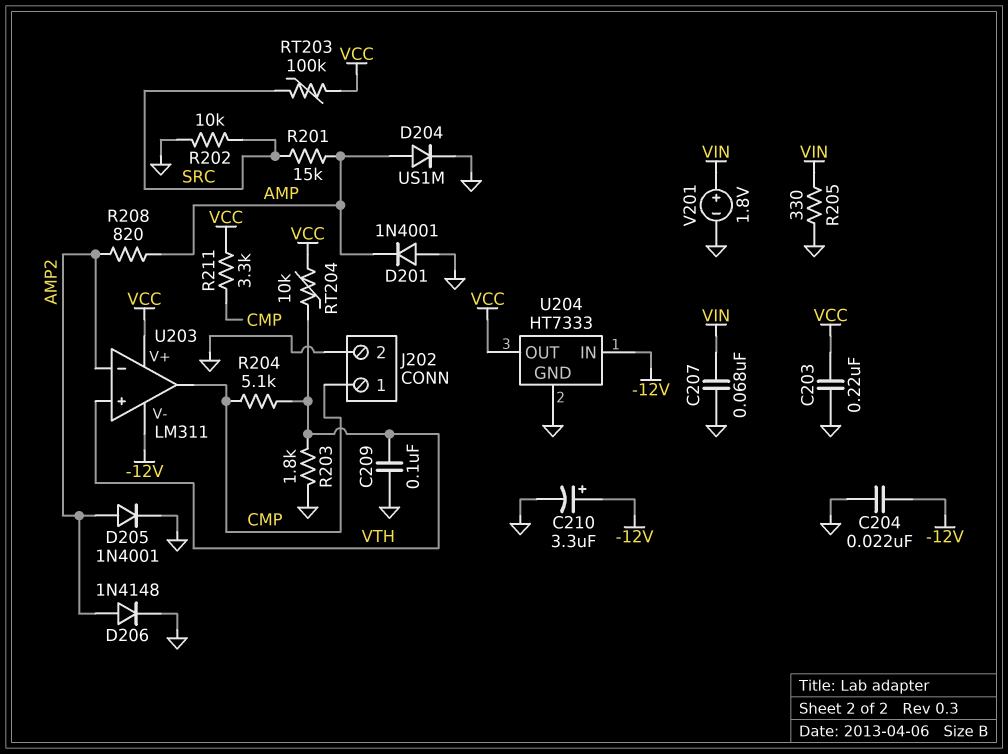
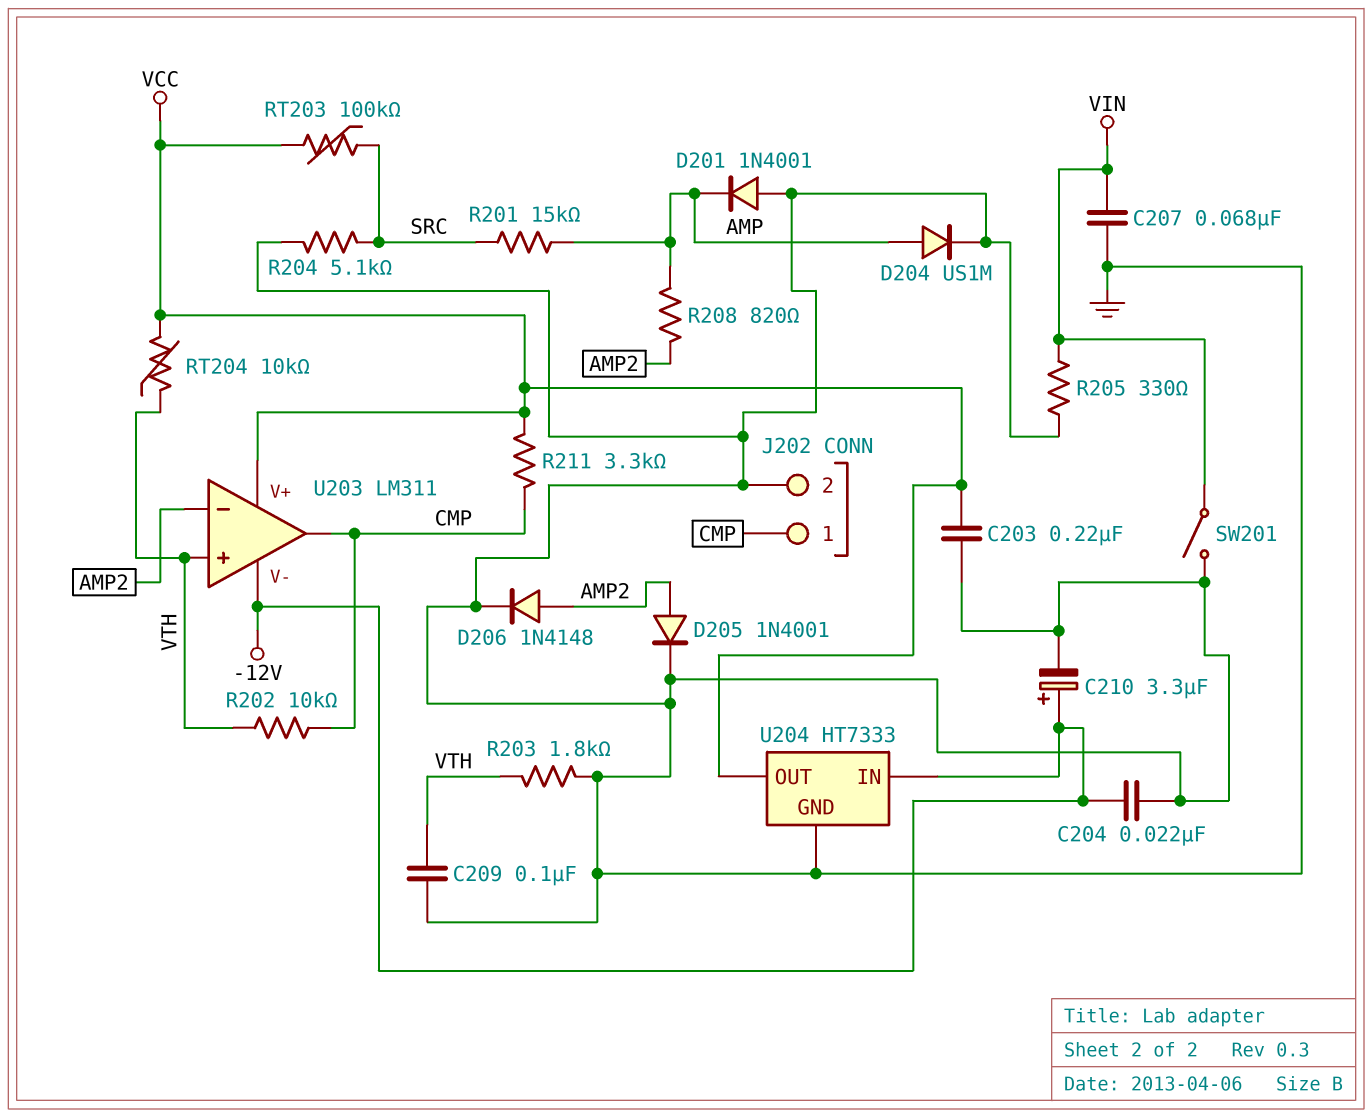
R202: 10k (GND, SRC) -> 10k (CMP, VTH)
R204: 5.1k (CMP, VTH) -> 5.1k (GND, SRC)
SW201: none -> switch (GND, VIN)
V201: 1.8V (plus VIN, minus GND) -> none

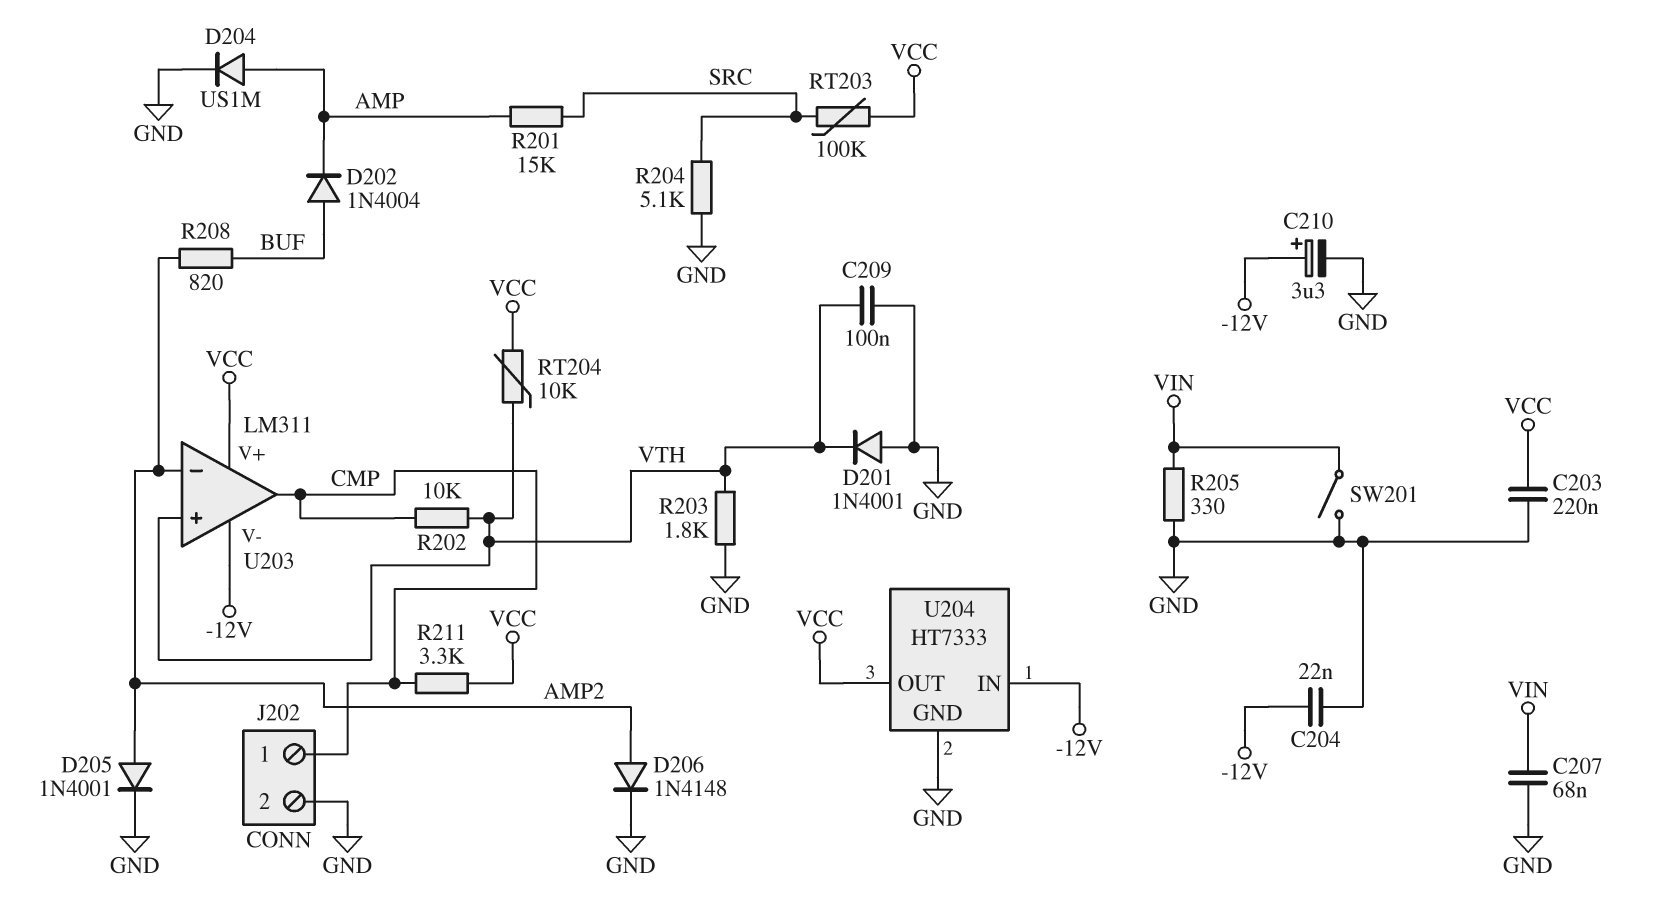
D201: diode 1N4001 (A GND, K AMP) -> diode 1N4001 (A GND, K VTH)
D202: none -> diode 1N4004 (A BUF, K AMP)
R208: 820 (AMP, AMP2) -> 820 (AMP2, BUF)

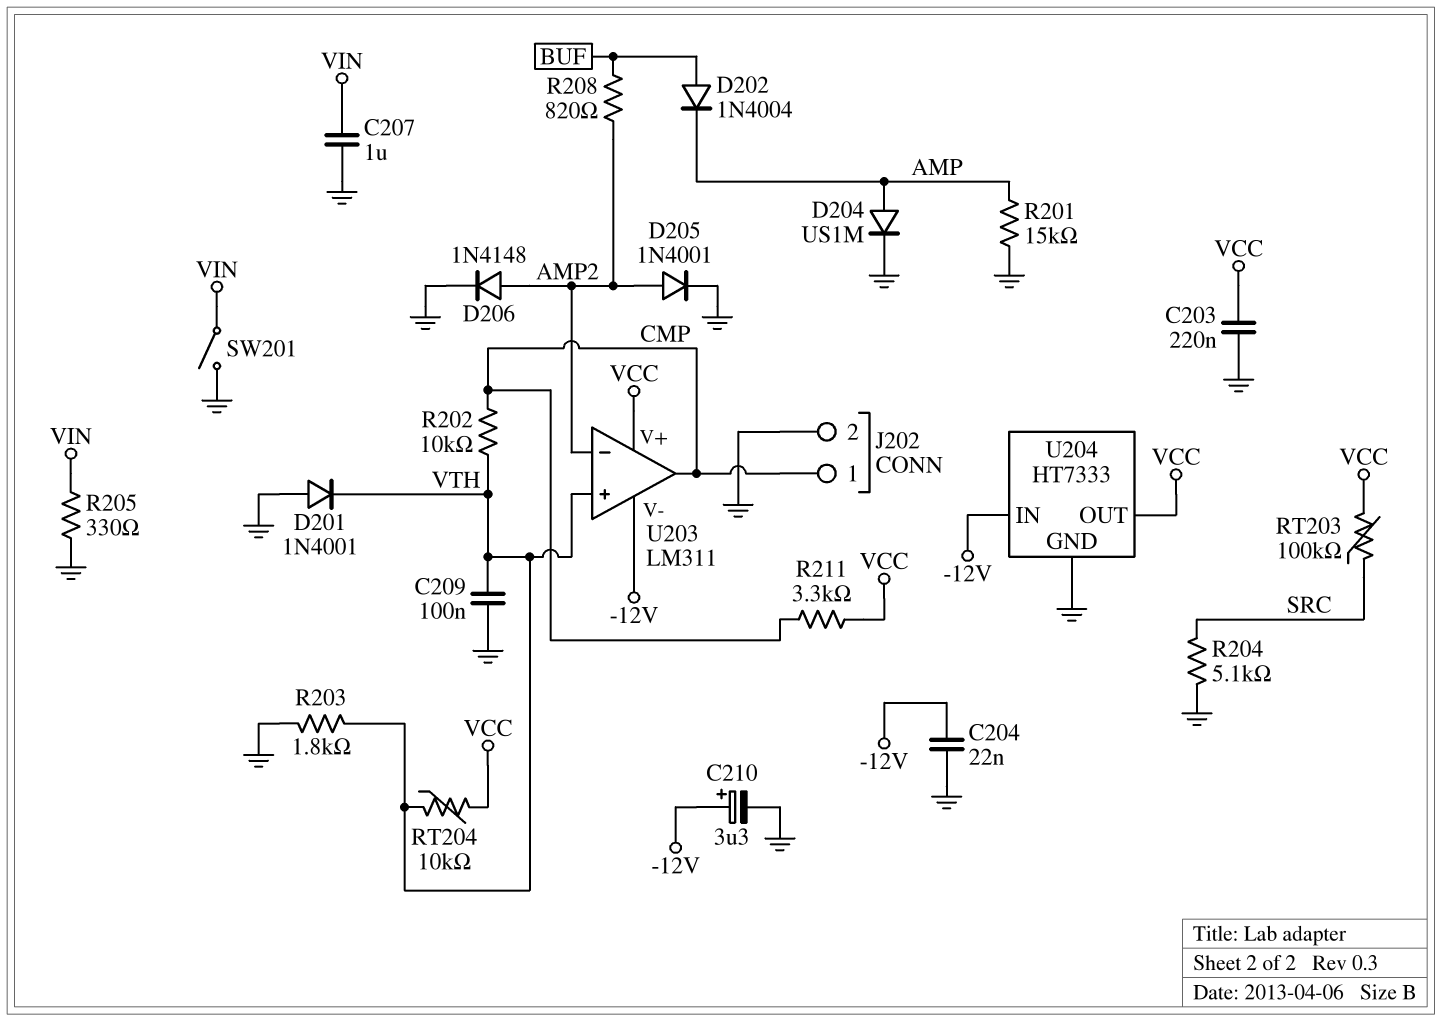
C207: 68nF (GND, VIN) -> 1uF (GND, VIN)
R201: 15k (AMP, SRC) -> 15k (AMP, GND)

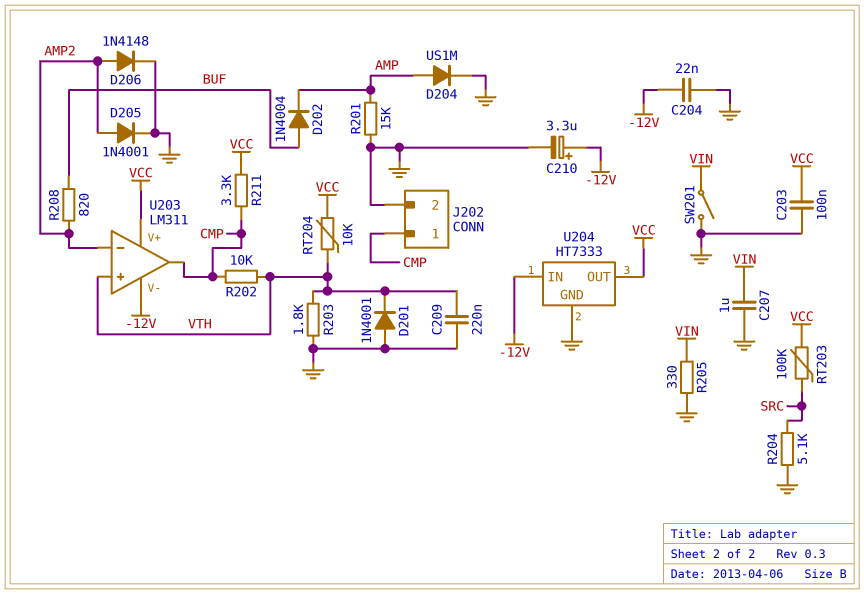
C203: 220nF (GND, VCC) -> 100nF (GND, VCC)
C209: 100nF (GND, VTH) -> 220nF (GND, VTH)

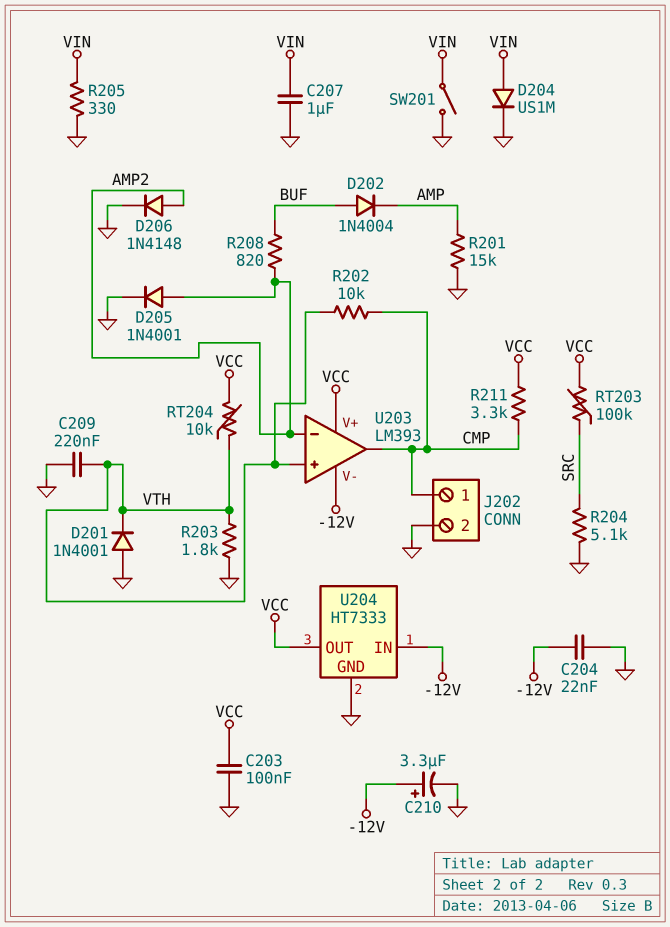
D204: diode US1M (A AMP, K GND) -> diode US1M (A VIN, K GND)
U203: LM311 -> LM393

